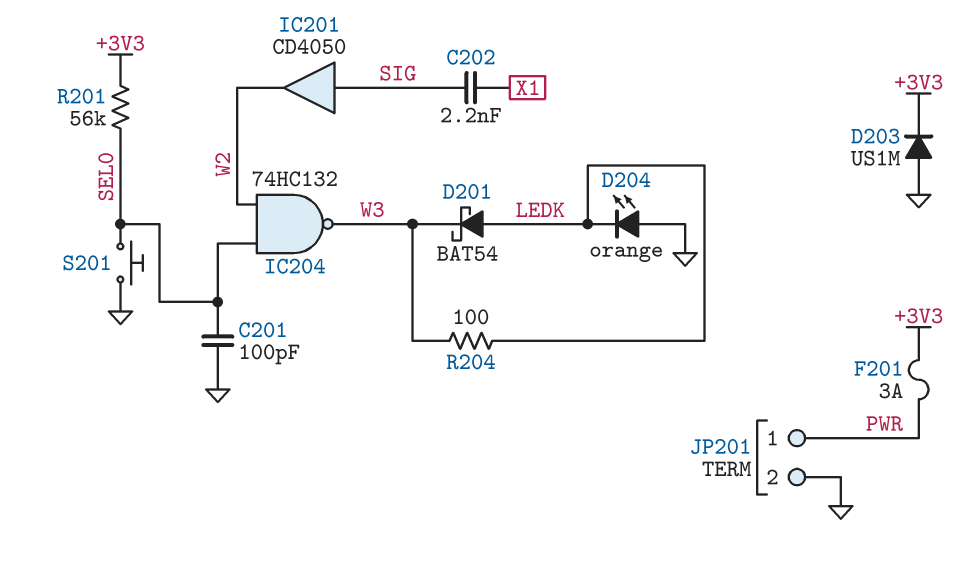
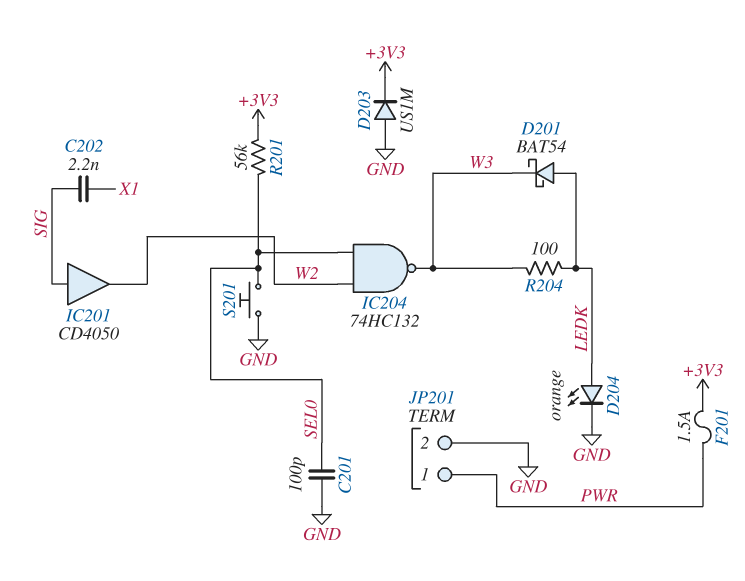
D204: LED orange (A GND, K LEDK) -> LED orange (A LEDK, K GND)
F201: 3A (+3V3, PWR) -> 1.5A (+3V3, PWR)

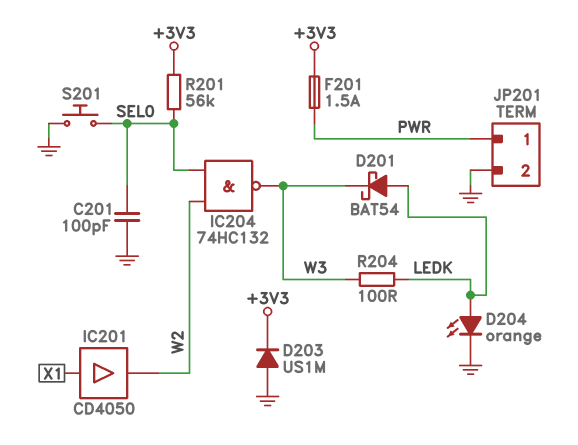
C202: 2.2nF (SIG, X1) -> none
IC201: buffer CD4050 (in SIG, out W2) -> buffer CD4050 (in X1, out W2)

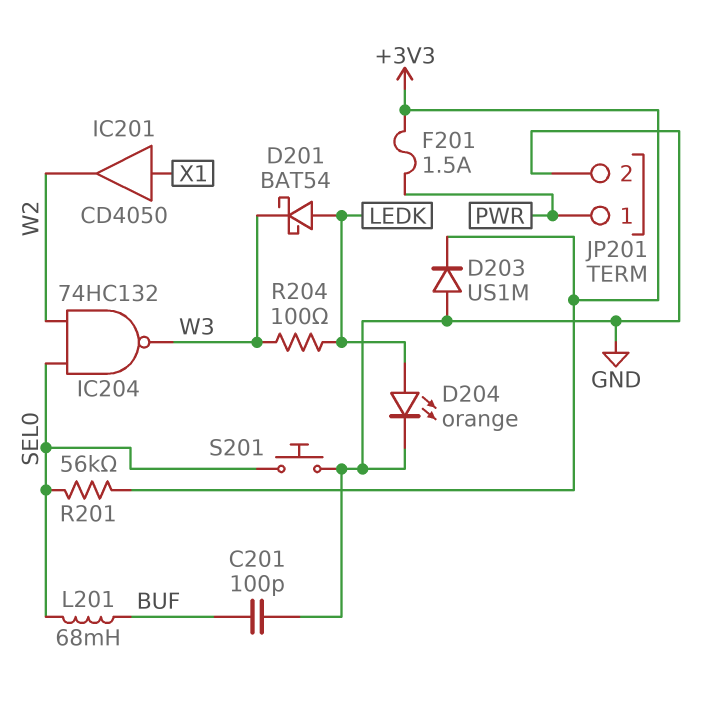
C201: 100pF (GND, SEL0) -> 100pF (BUF, GND)
L201: none -> 68mH (BUF, SEL0)

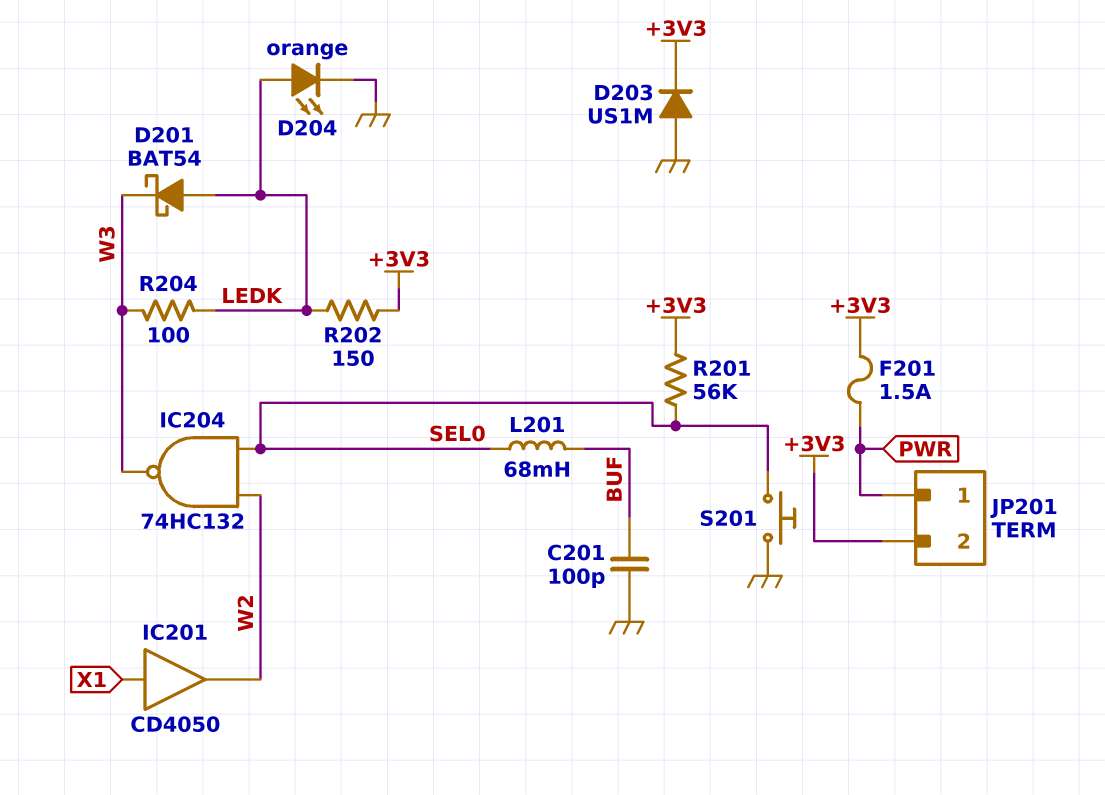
JP201 pin 2: GND -> +3V3
R202: none -> 150 (+3V3, LEDK)

